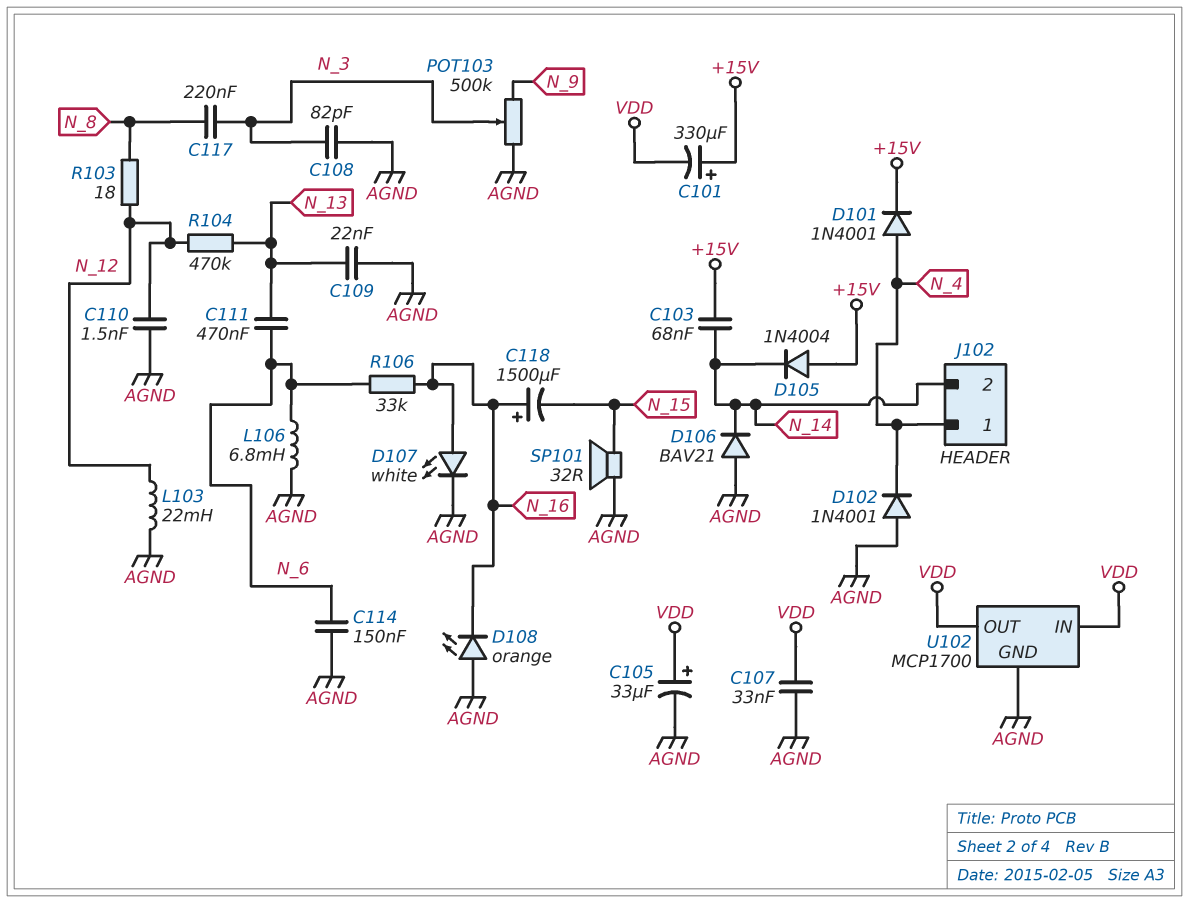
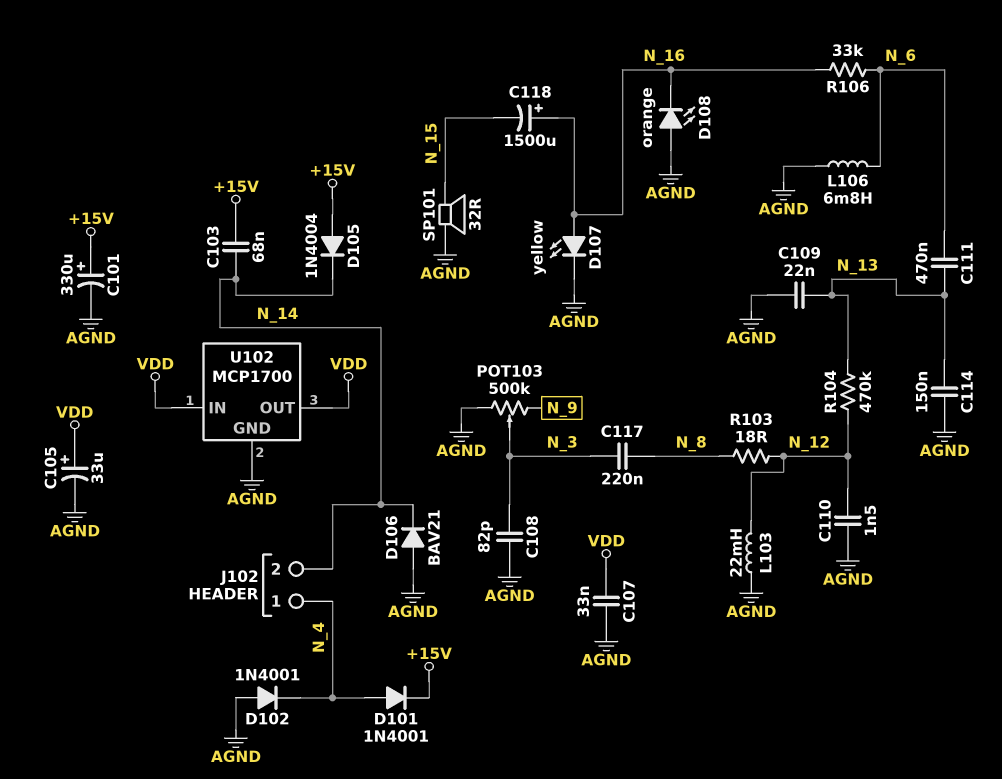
C101: 330uF (plus +15V, minus VDD) -> 330uF (plus +15V, minus AGND)
C114: 150nF (AGND, N_6) -> 150nF (AGND, N_13)
D107: LED white (A N_16, K AGND) -> LED yellow (A N_16, K AGND)

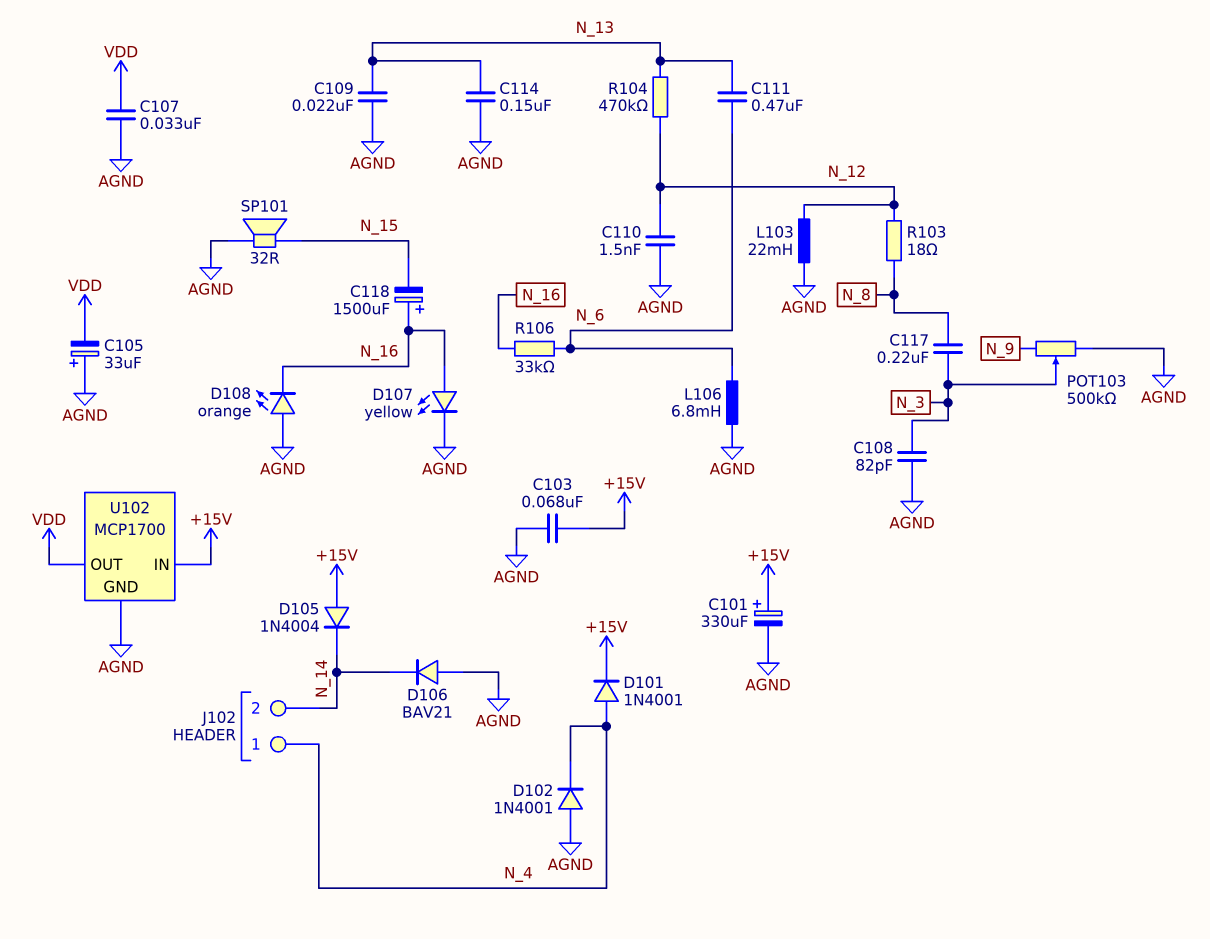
C103: 68nF (+15V, N_14) -> 68nF (+15V, AGND)
C105: 33uF (plus VDD, minus AGND) -> 33uF (plus AGND, minus VDD)
U102 pin IN: VDD -> +15V

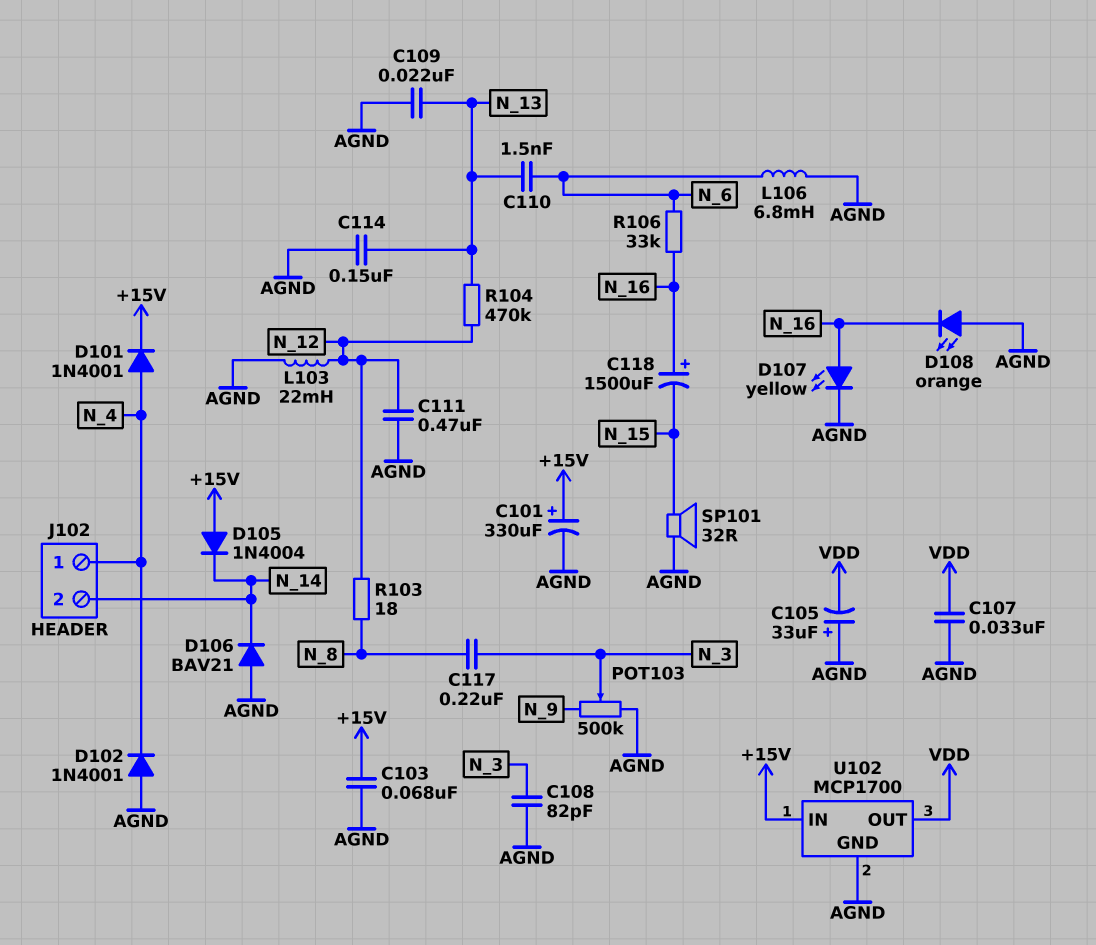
C110: 1.5nF (AGND, N_12) -> 1.5nF (N_6, N_13)
C111: 470nF (N_6, N_13) -> 470nF (AGND, N_12)

